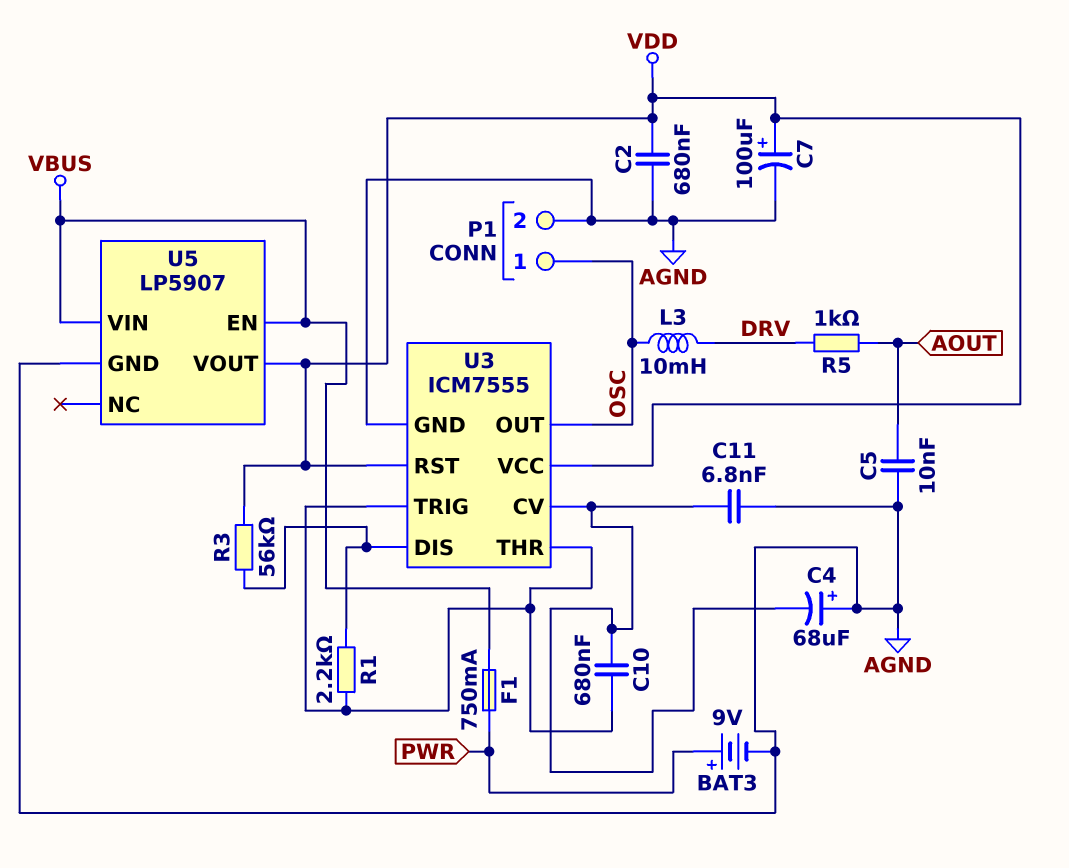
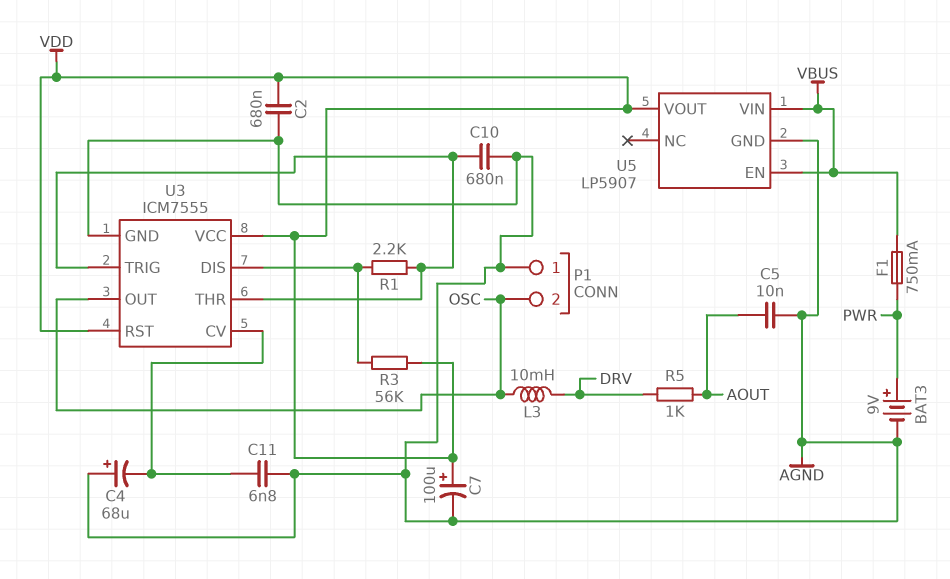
C10: 680nF (U3/CV, U3/THR) -> 680nF (AGND, U3/THR)
P1 pin 1: OSC -> AGND
P1 pin 2: AGND -> OSC

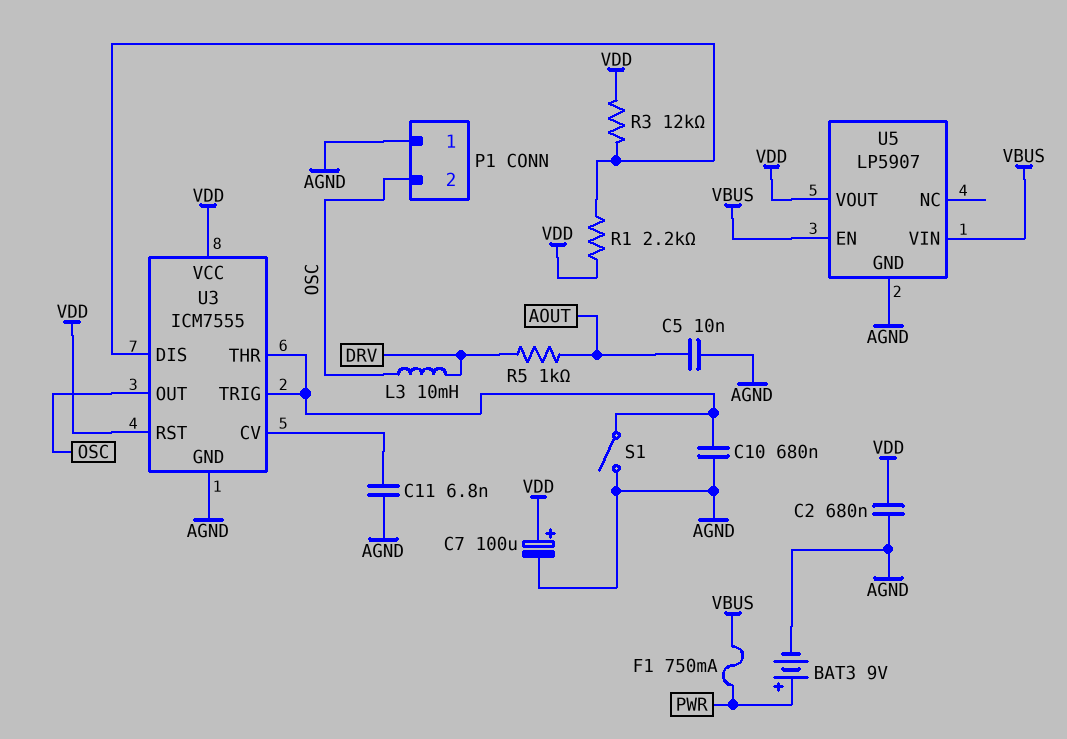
C4: 68uF (plus AGND, minus U3/CV) -> none
R1: 2.2k (U3/DIS, U3/THR) -> 2.2k (U3/DIS, VDD)
R3: 56k (U3/DIS, VDD) -> 12k (U3/DIS, VDD)
S1: none -> switch (AGND, U3/THR)

